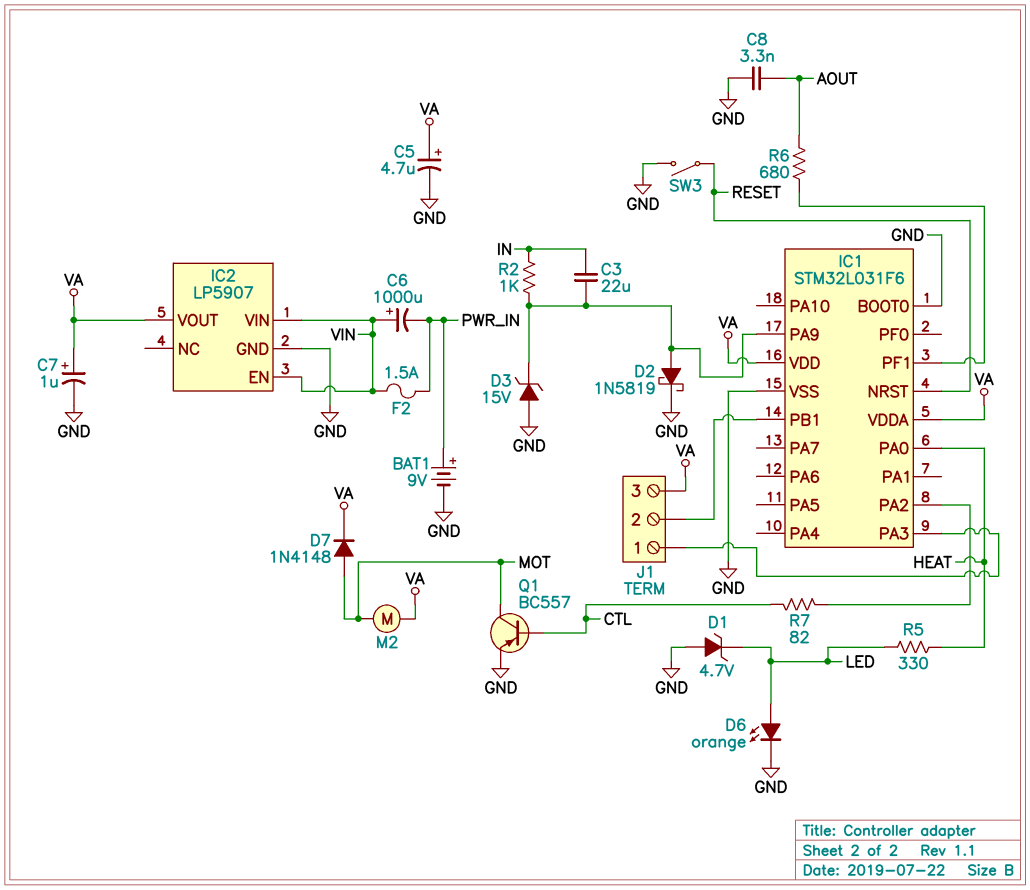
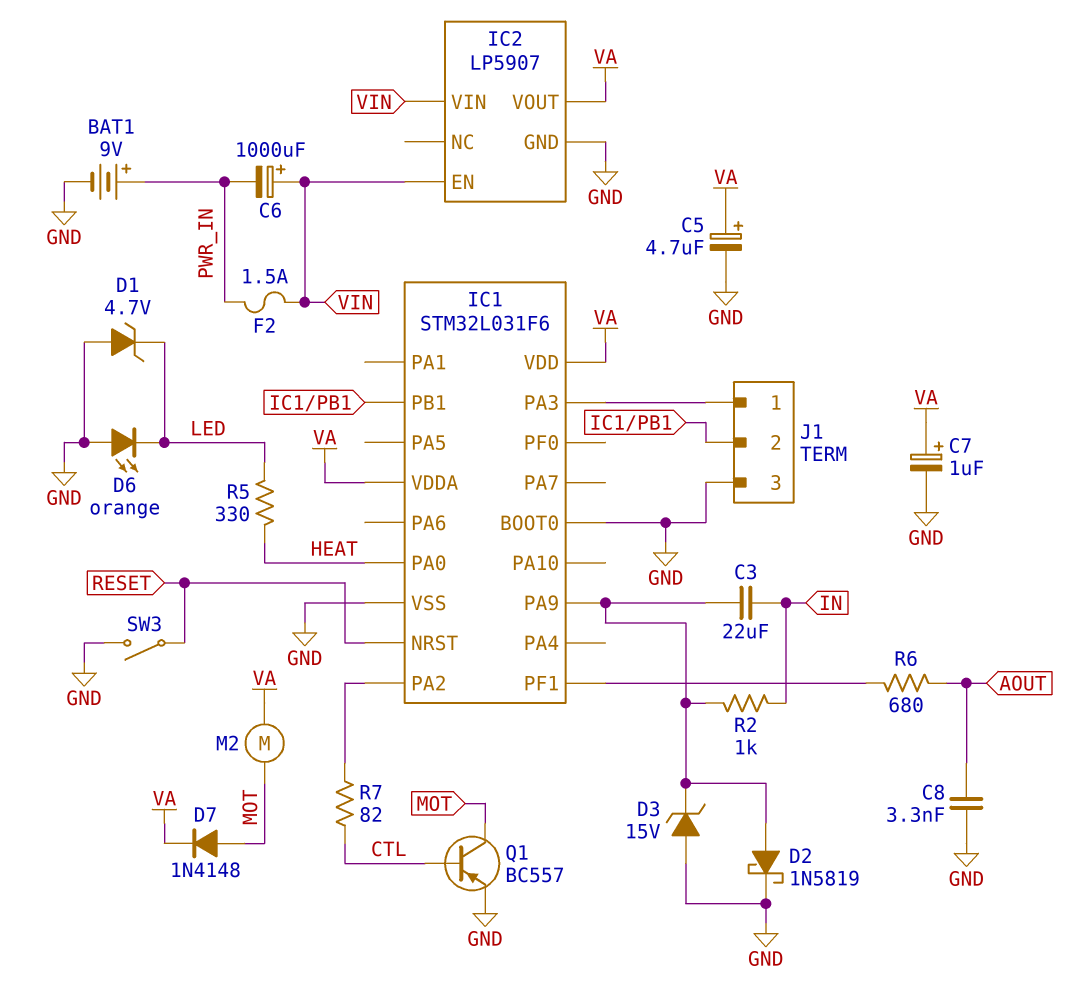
D6: LED orange (A LED, K GND) -> LED orange (A GND, K LED)
J1 pin 3: VA -> GND

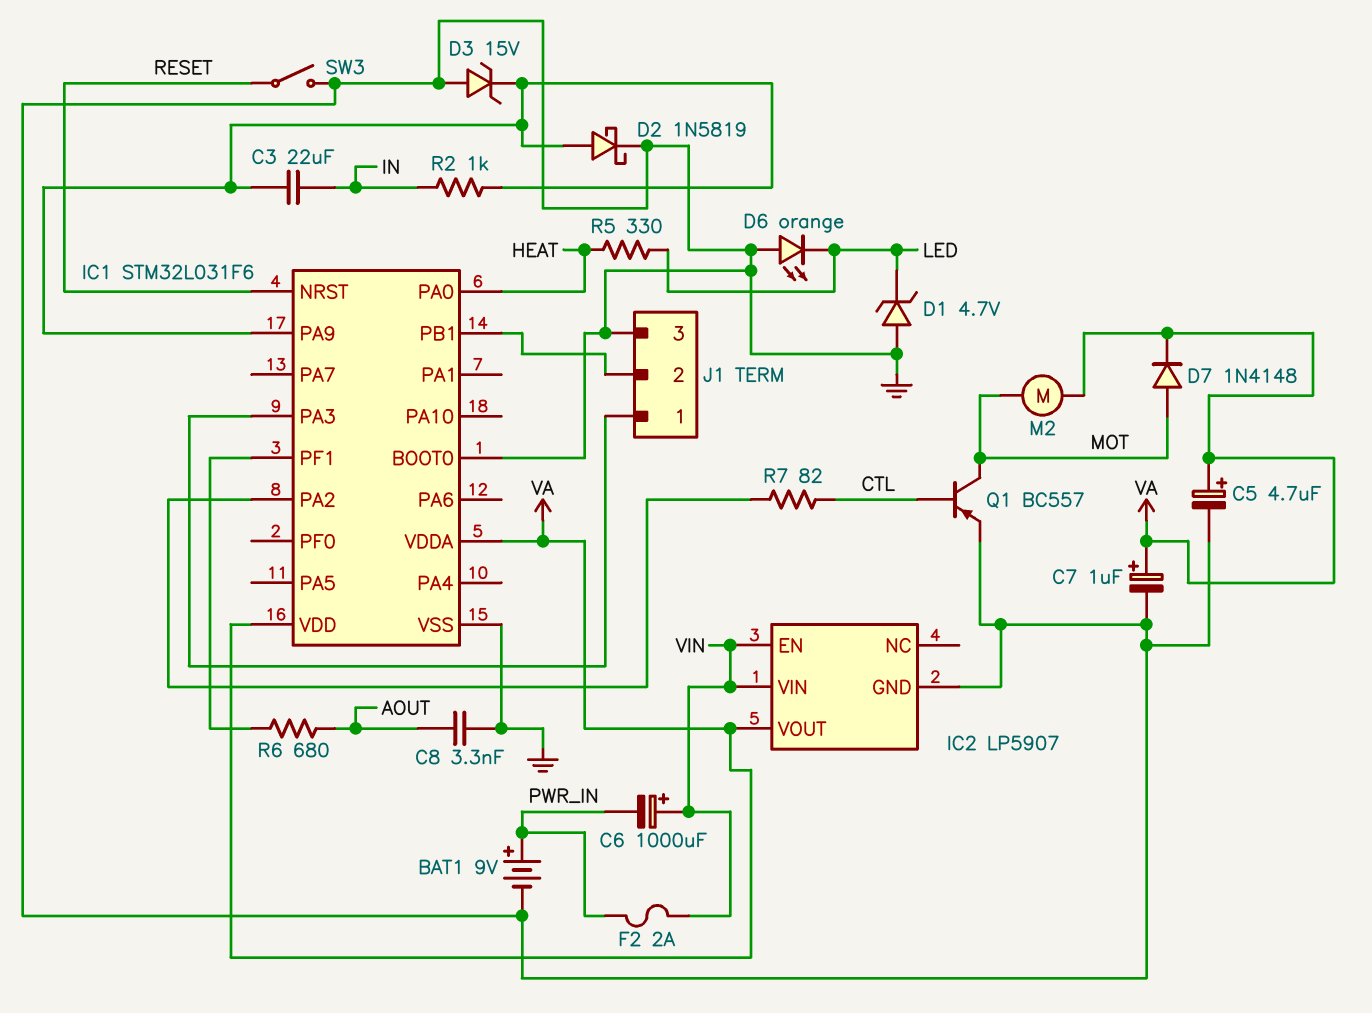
F2: 1.5A (PWR_IN, VIN) -> 2A (PWR_IN, VIN)

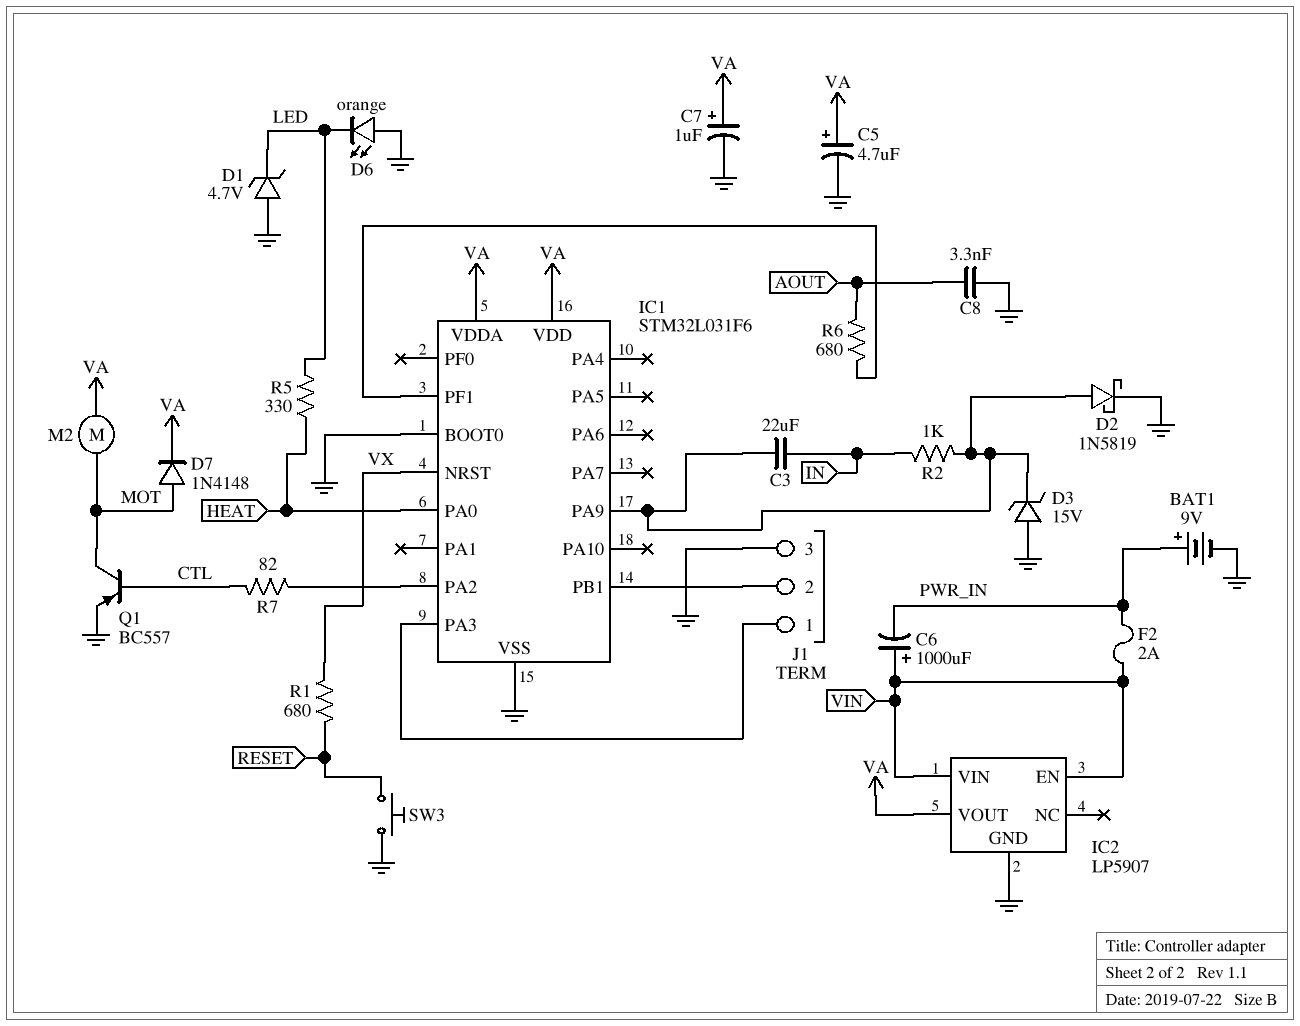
IC1 pin NRST: RESET -> VX
R1: none -> 680 (RESET, VX)
SW3: switch (GND, RESET) -> button (GND, RESET)

